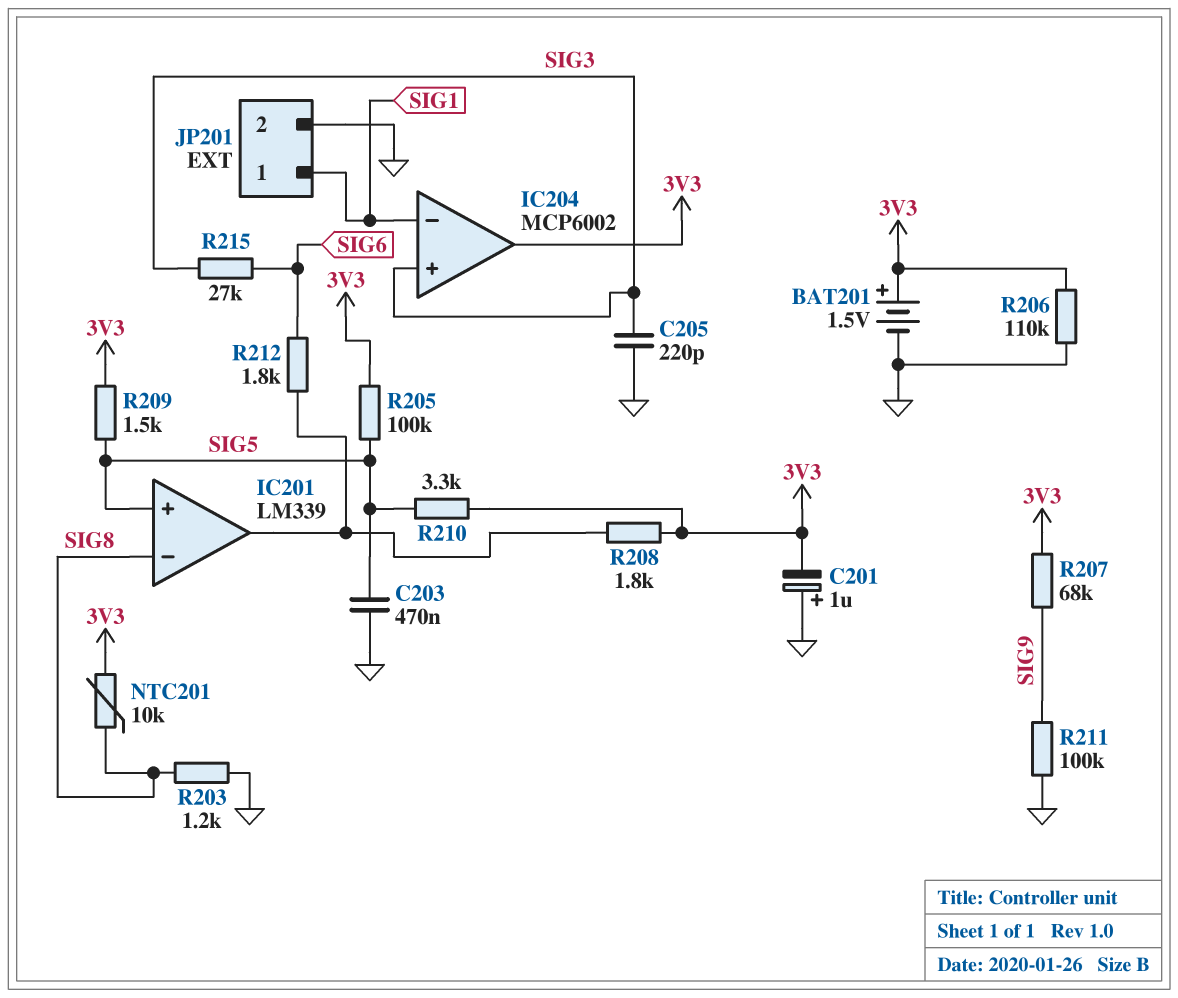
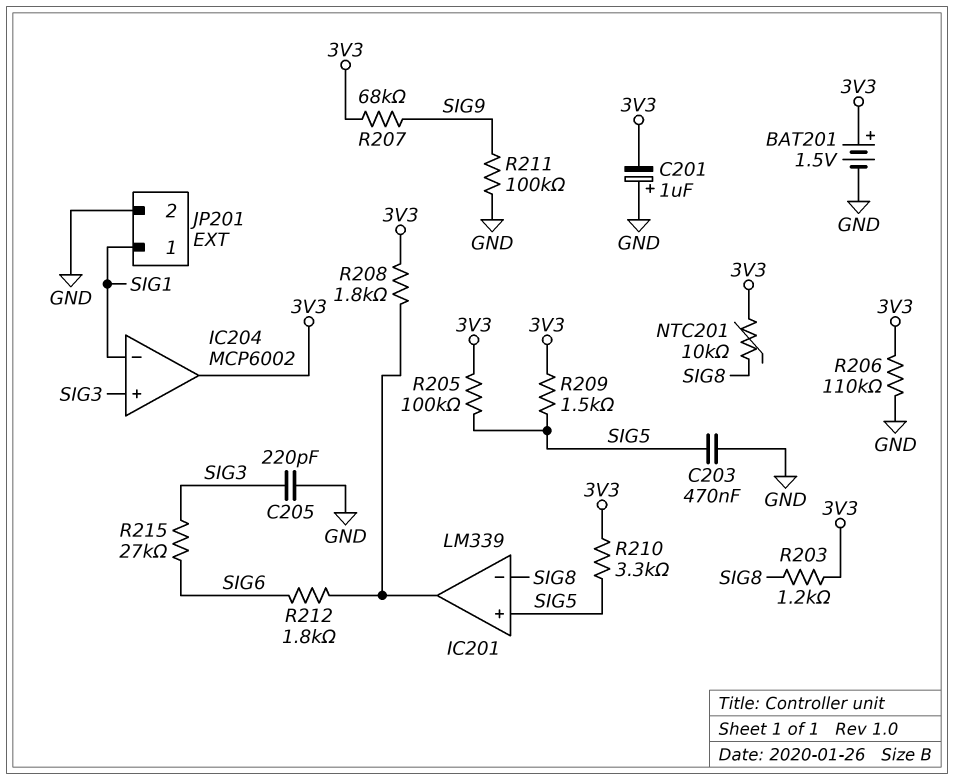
R203: 1.2k (GND, SIG8) -> 1.2k (3V3, SIG8)

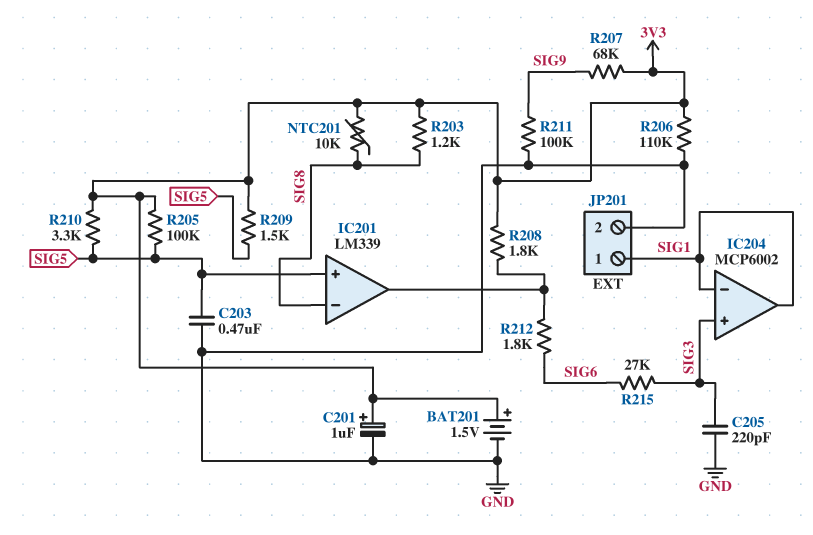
C201: 1uF (plus GND, minus 3V3) -> 1uF (plus 3V3, minus GND)
IC204 pin out: 3V3 -> SIG1

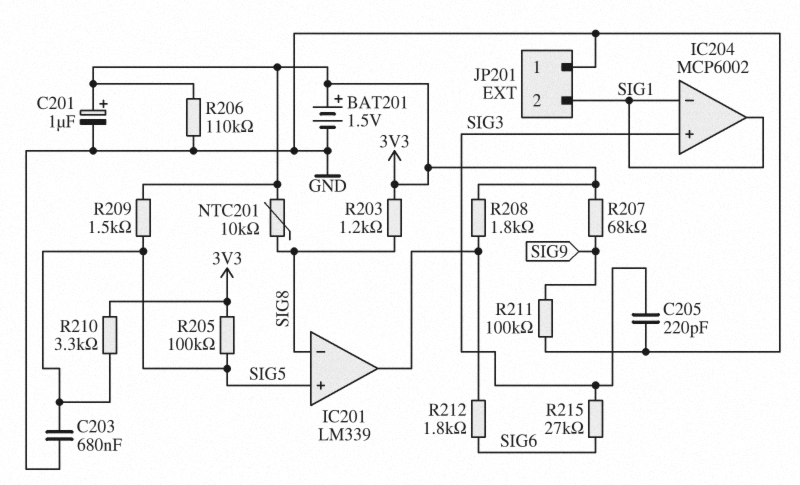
C203: 470nF (GND, SIG5) -> 680nF (GND, SIG5)
JP201 pin 1: SIG1 -> GND
JP201 pin 2: GND -> SIG1

